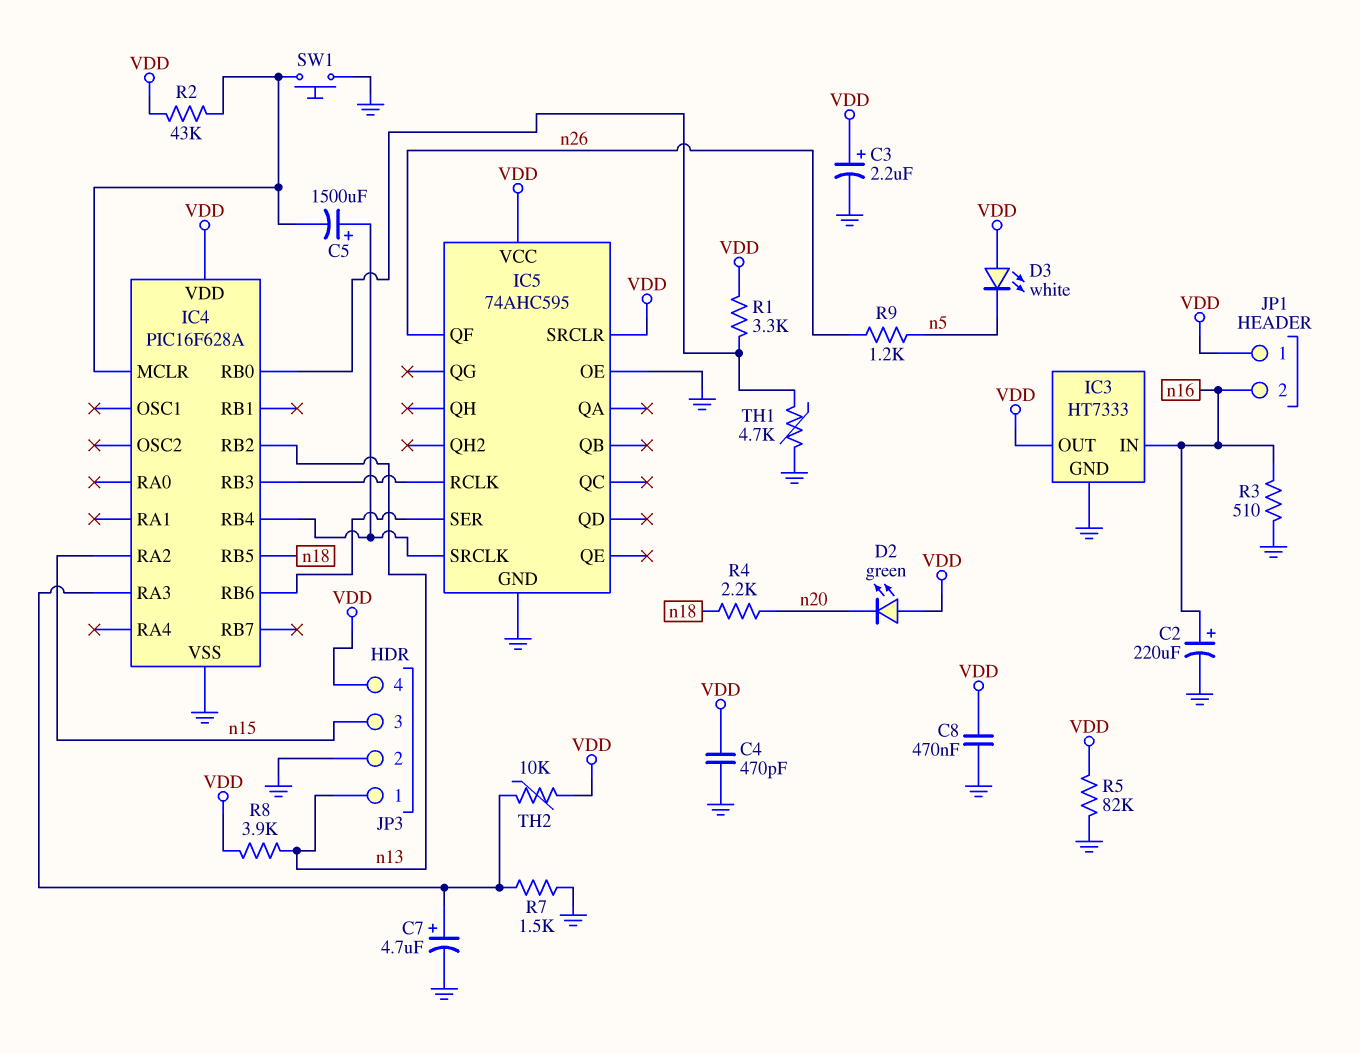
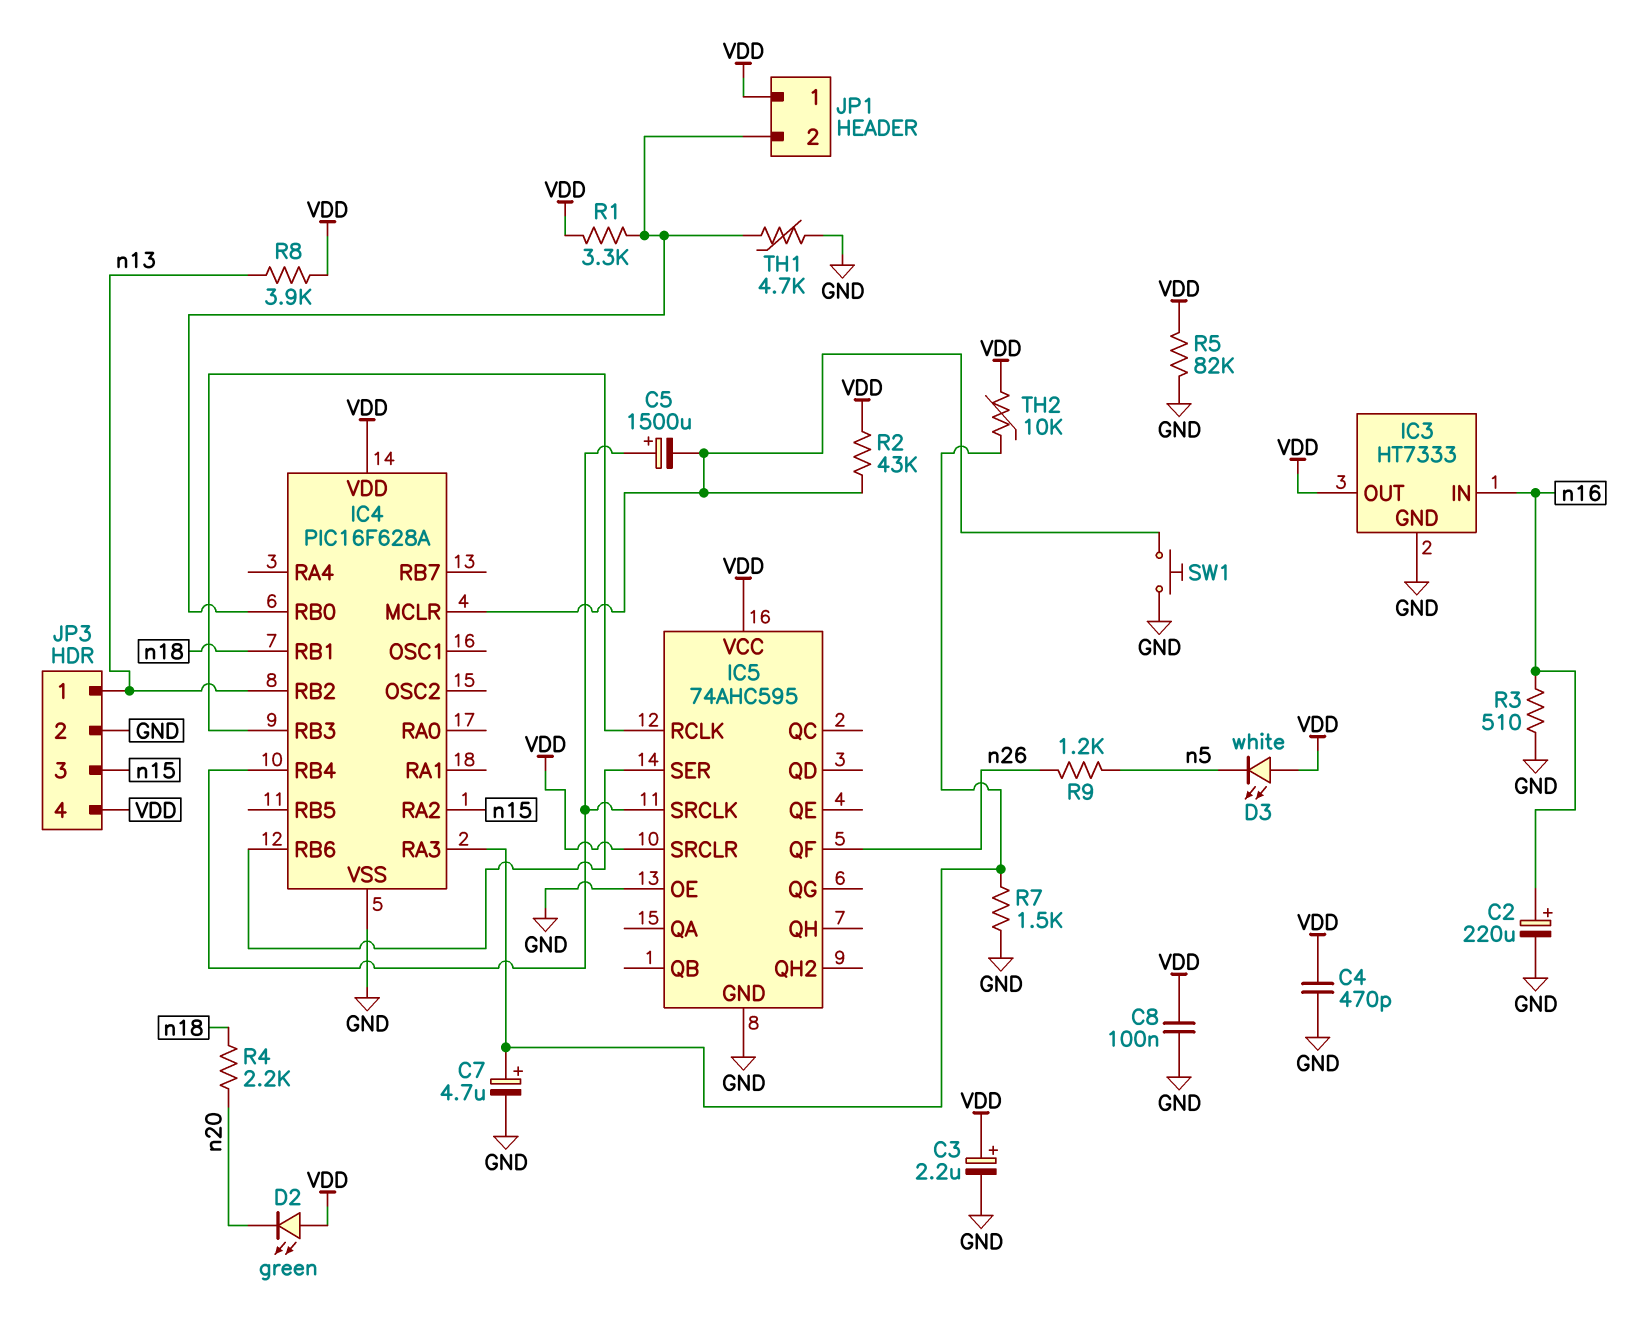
C8: 470nF (GND, VDD) -> 100nF (GND, VDD)
IC4 pin RB1: none -> n18
IC4 pin RB5: n18 -> none
JP1 pin 2: n16 -> IC4/RB0

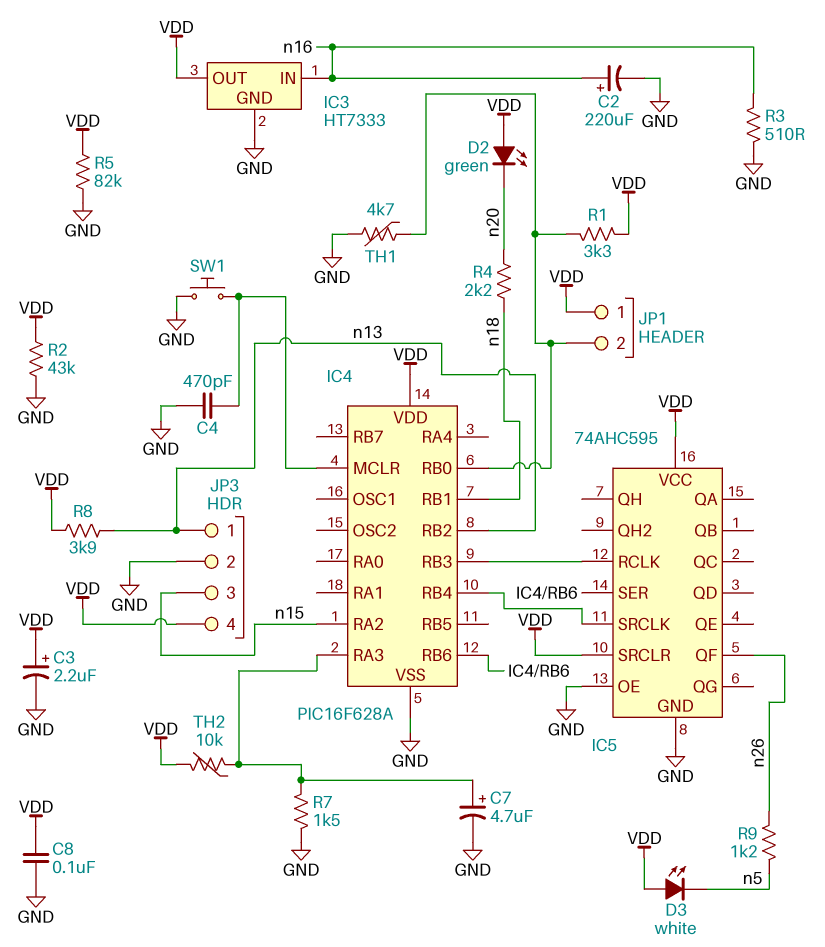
C4: 470pF (GND, VDD) -> 470pF (GND, IC4/MCLR)
C5: 1500uF (plus IC4/RB4, minus IC4/MCLR) -> none
R2: 43k (IC4/MCLR, VDD) -> 43k (GND, VDD)

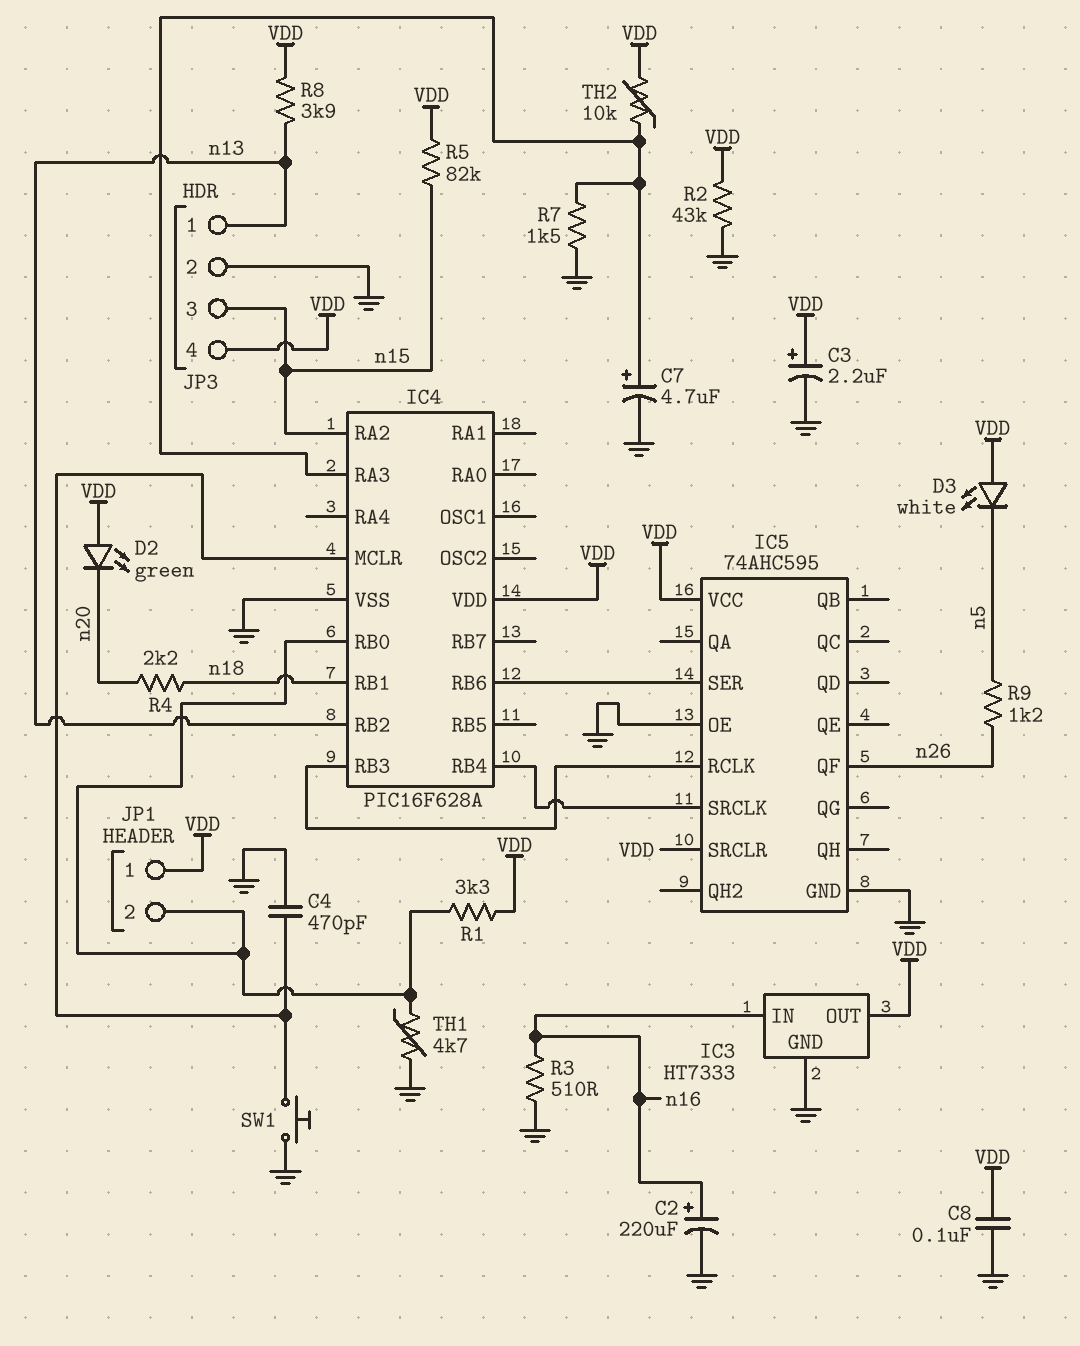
R5: 82k (GND, VDD) -> 82k (VDD, n15)

